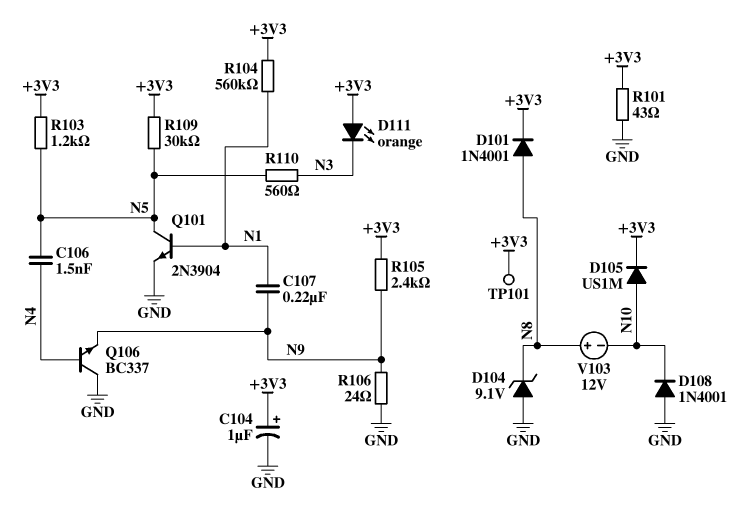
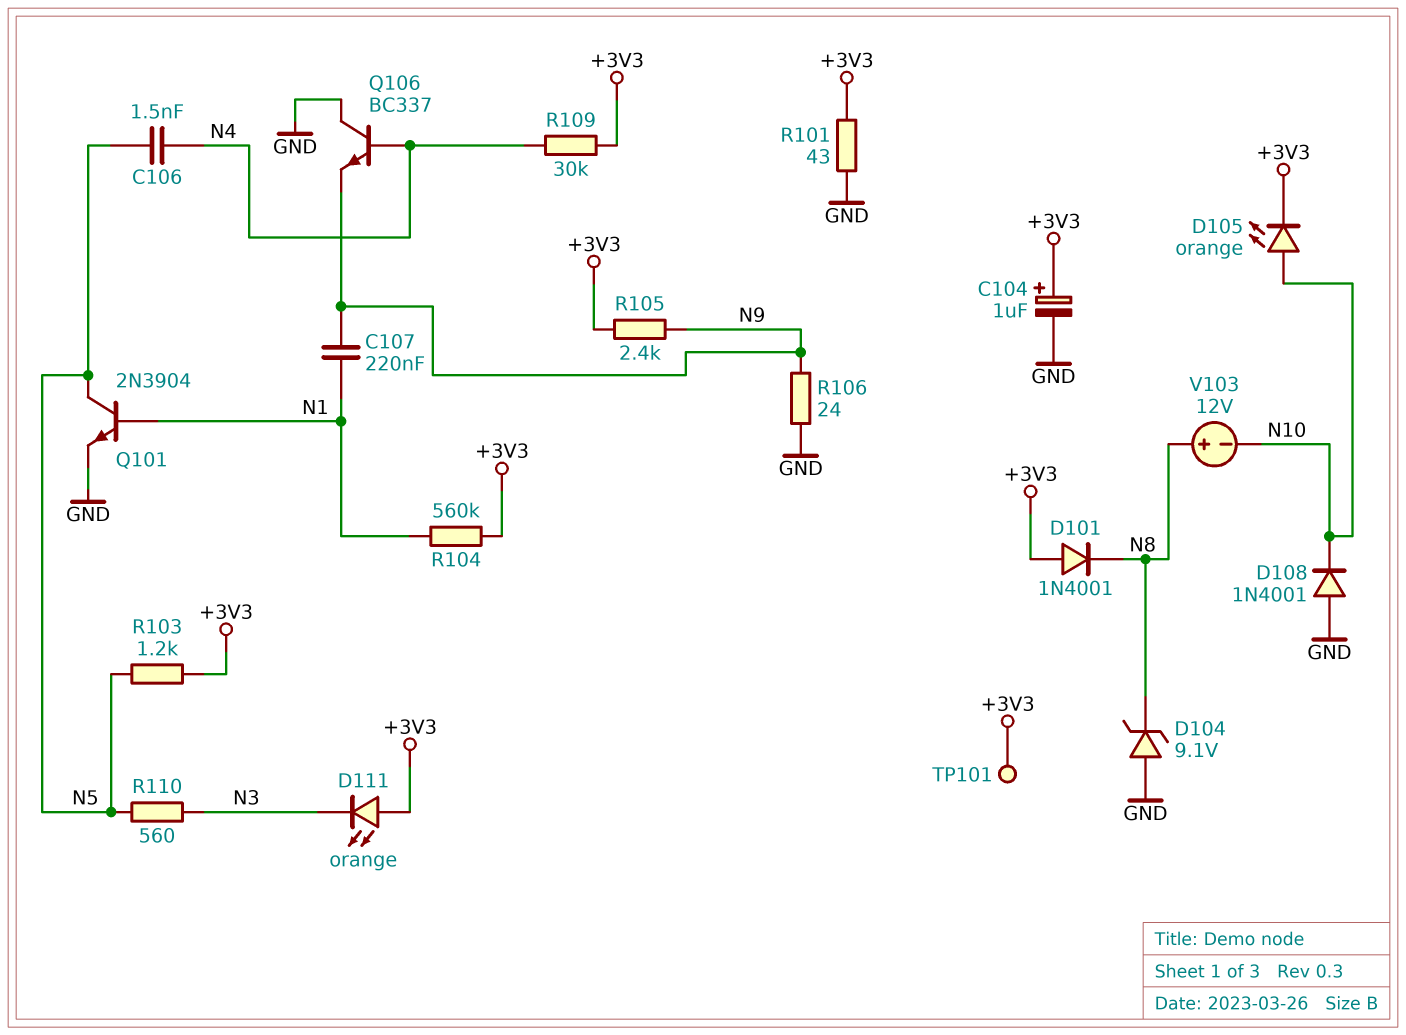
D101: diode 1N4001 (A N8, K +3V3) -> diode 1N4001 (A +3V3, K N8)
D105: diode US1M (A N10, K +3V3) -> LED orange (A N10, K +3V3)
R109: 30k (+3V3, N5) -> 30k (+3V3, N4)

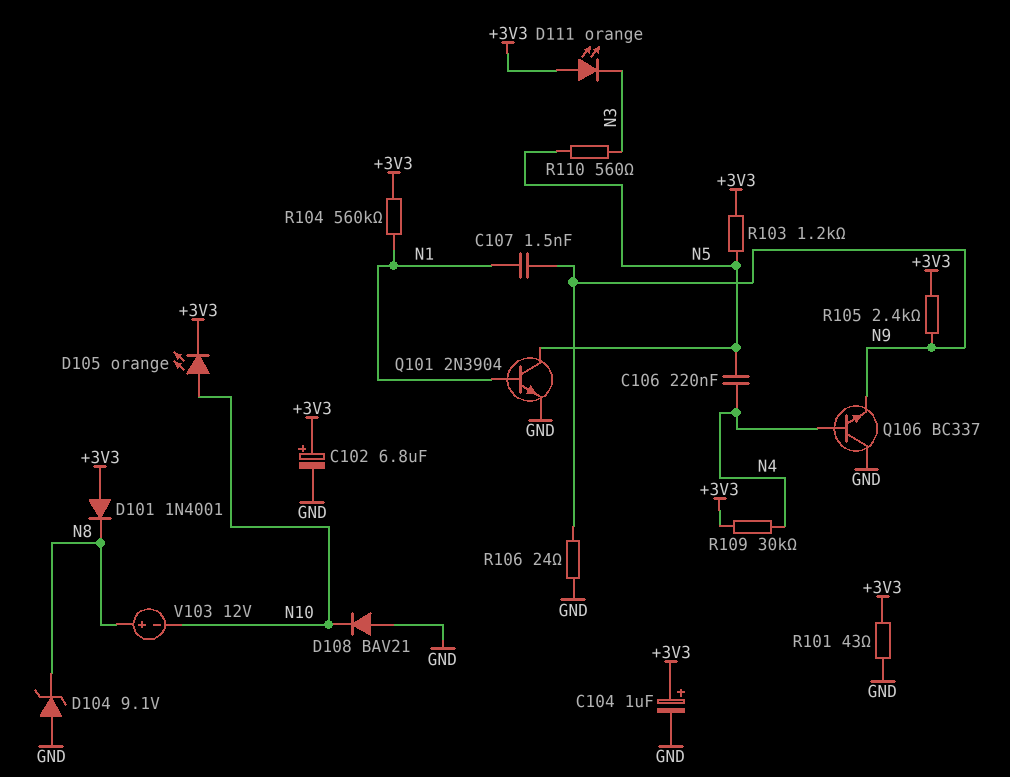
C102: none -> 6.8uF (plus +3V3, minus GND)
C106: 1.5nF (N4, N5) -> 220nF (N4, N5)
C107: 220nF (N1, N9) -> 1.5nF (N1, N9)
D108: diode 1N4001 (A GND, K N10) -> diode BAV21 (A GND, K N10)
TP101: test point (+3V3) -> none

